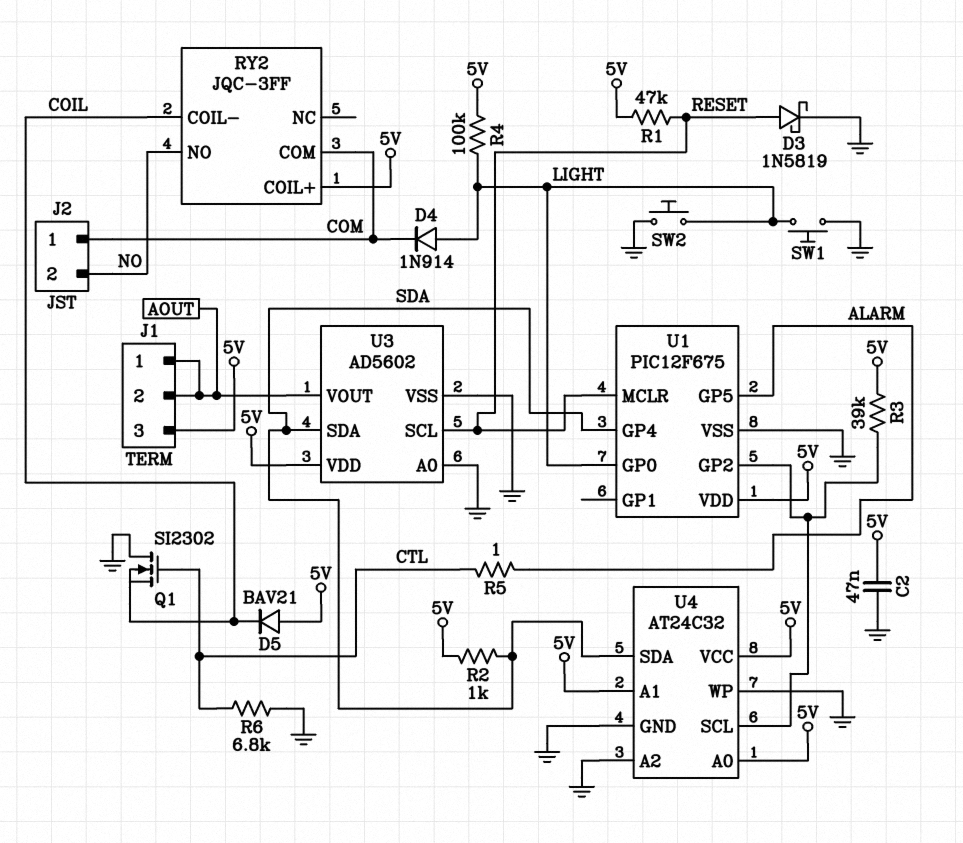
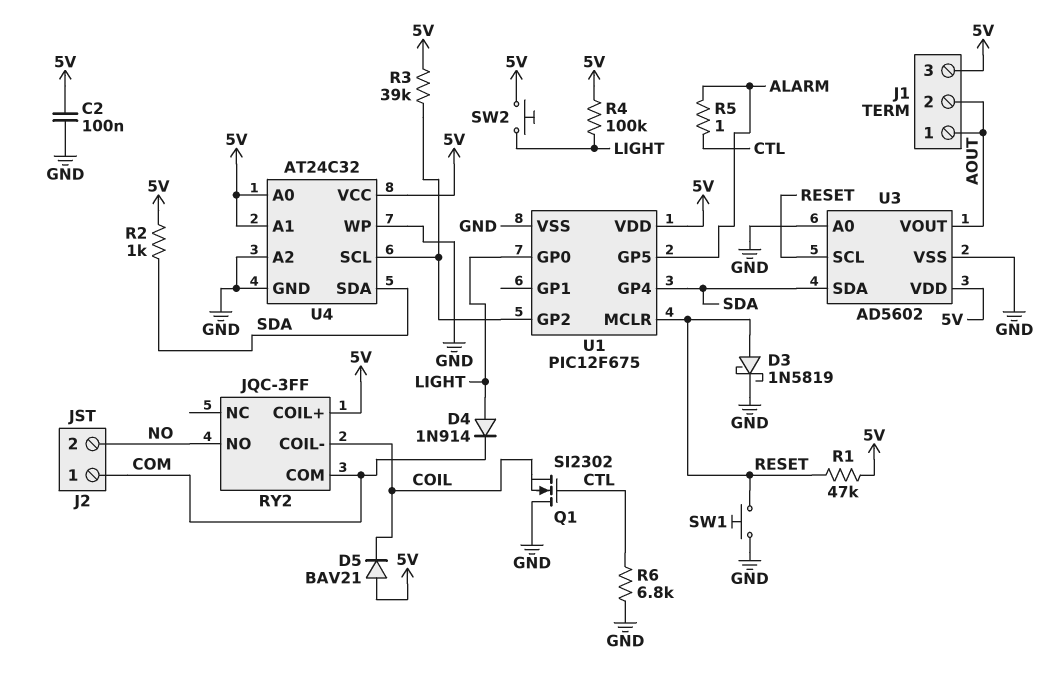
C2: 47nF (5V, GND) -> 100nF (5V, GND)
SW1: button (GND, LIGHT) -> button (GND, RESET)
SW2: button (GND, LIGHT) -> button (5V, LIGHT)

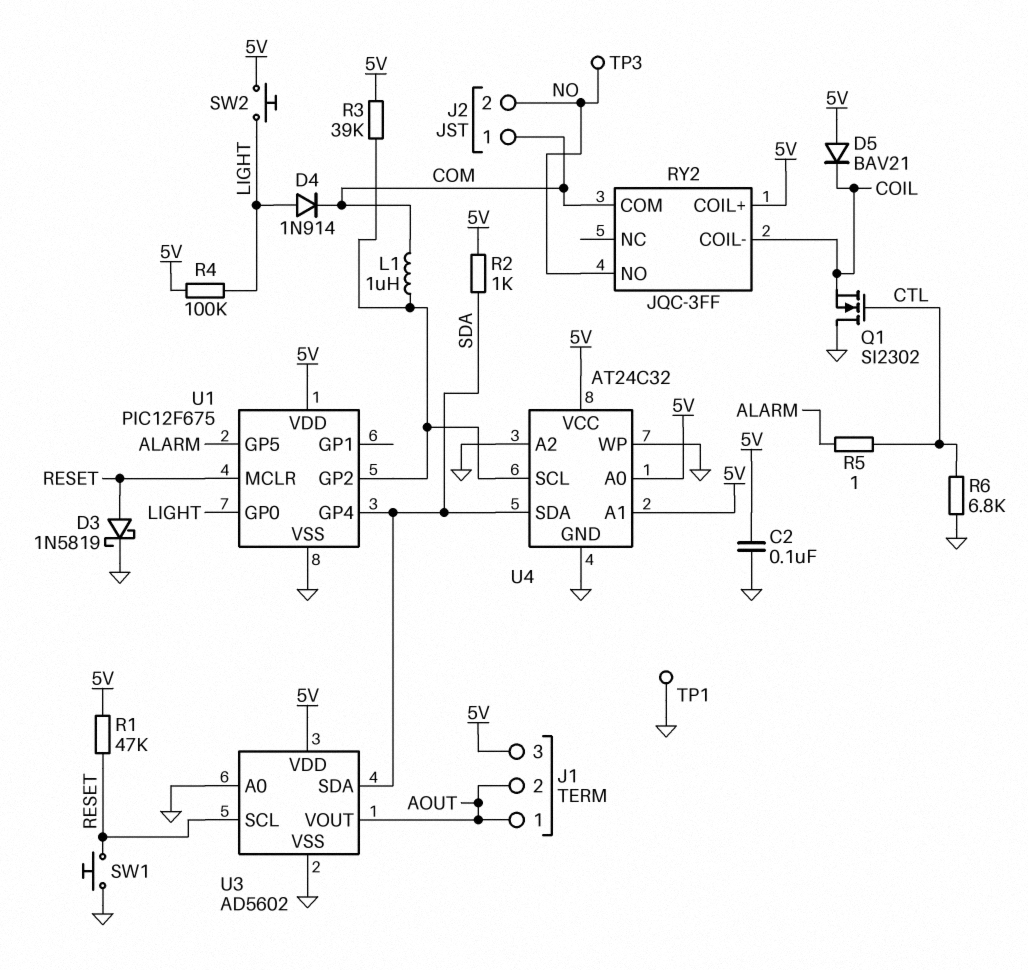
L1: none -> 1uH (COM, U1/GP2)
TP1: none -> test point (GND)
TP3: none -> test point (NO)

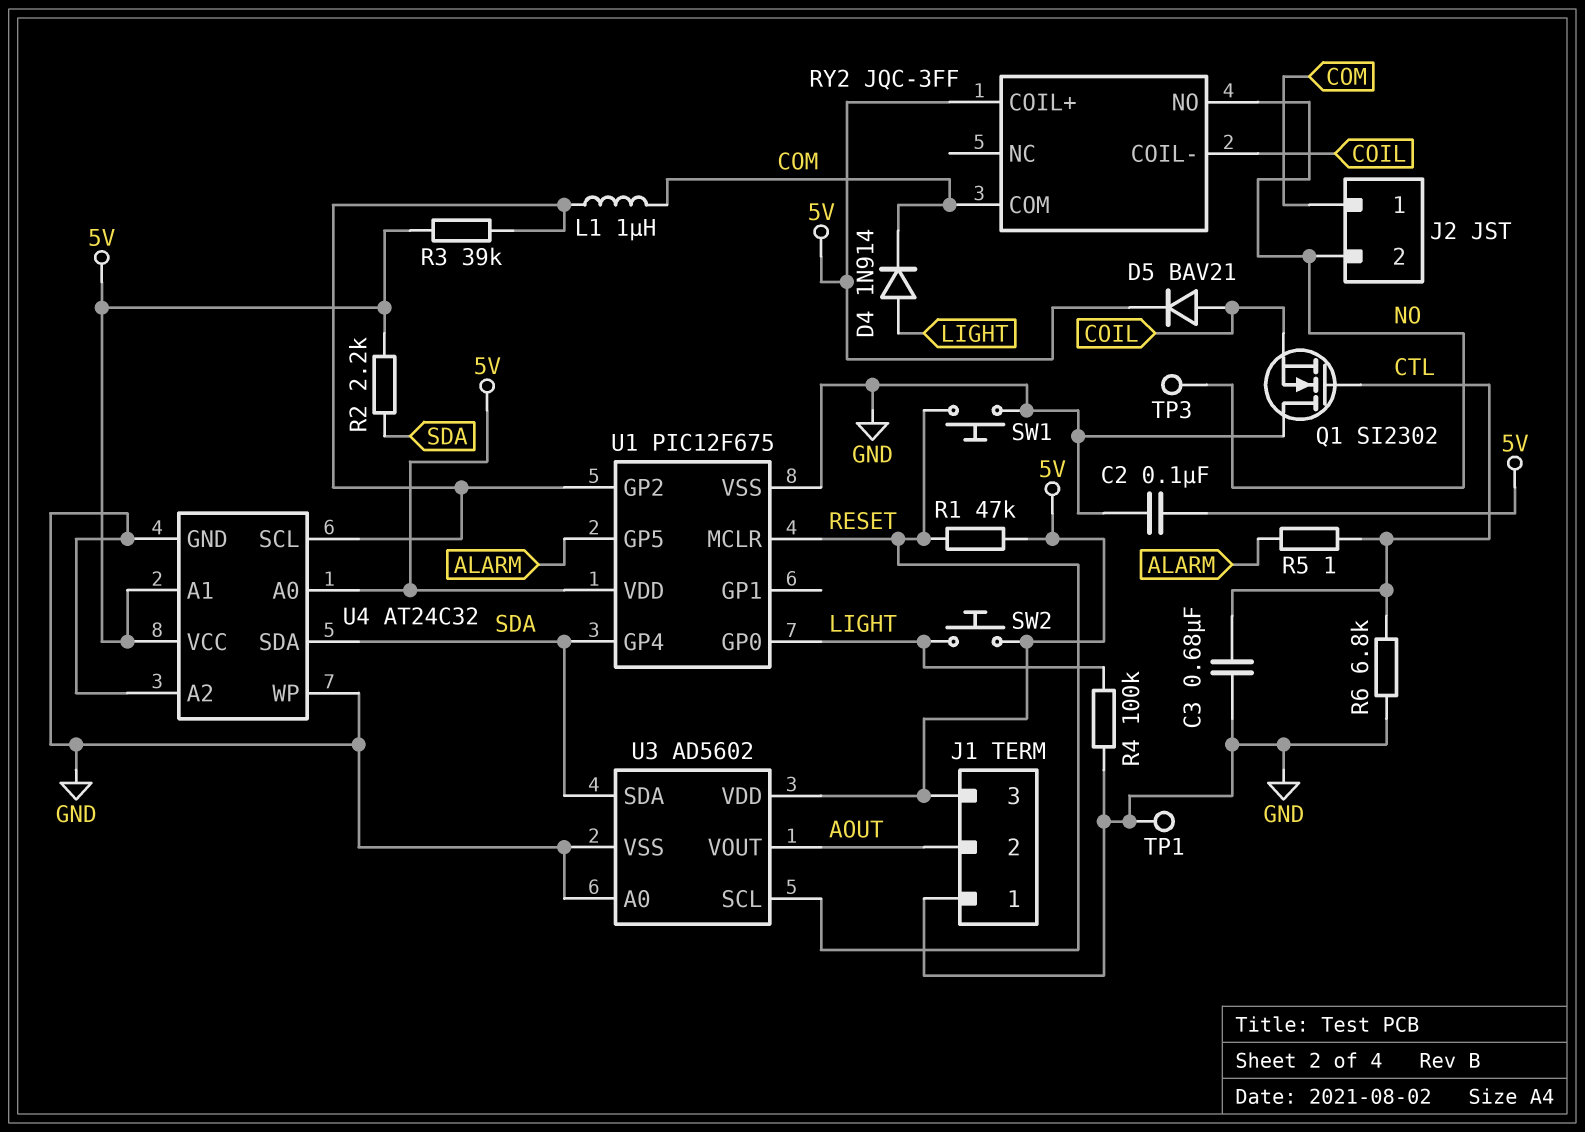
C3: none -> 680nF (CTL, GND)
D3: schottky 1N5819 (A RESET, K GND) -> none
D5: diode BAV21 (A 5V, K COIL) -> diode BAV21 (A COIL, K 5V)
J1 pin 1: AOUT -> GND
R2: 1k (5V, SDA) -> 2.2k (5V, SDA)
R4: 100k (5V, LIGHT) -> 100k (GND, LIGHT)

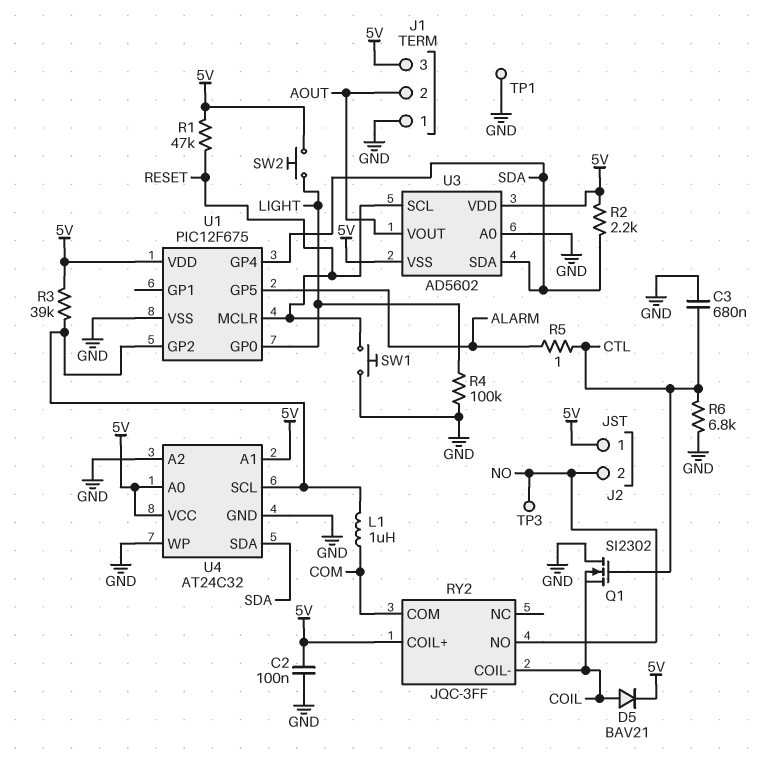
D4: diode 1N914 (A LIGHT, K COM) -> none
J2 pin 1: COM -> 5V
U3 pin VSS: GND -> 5V

